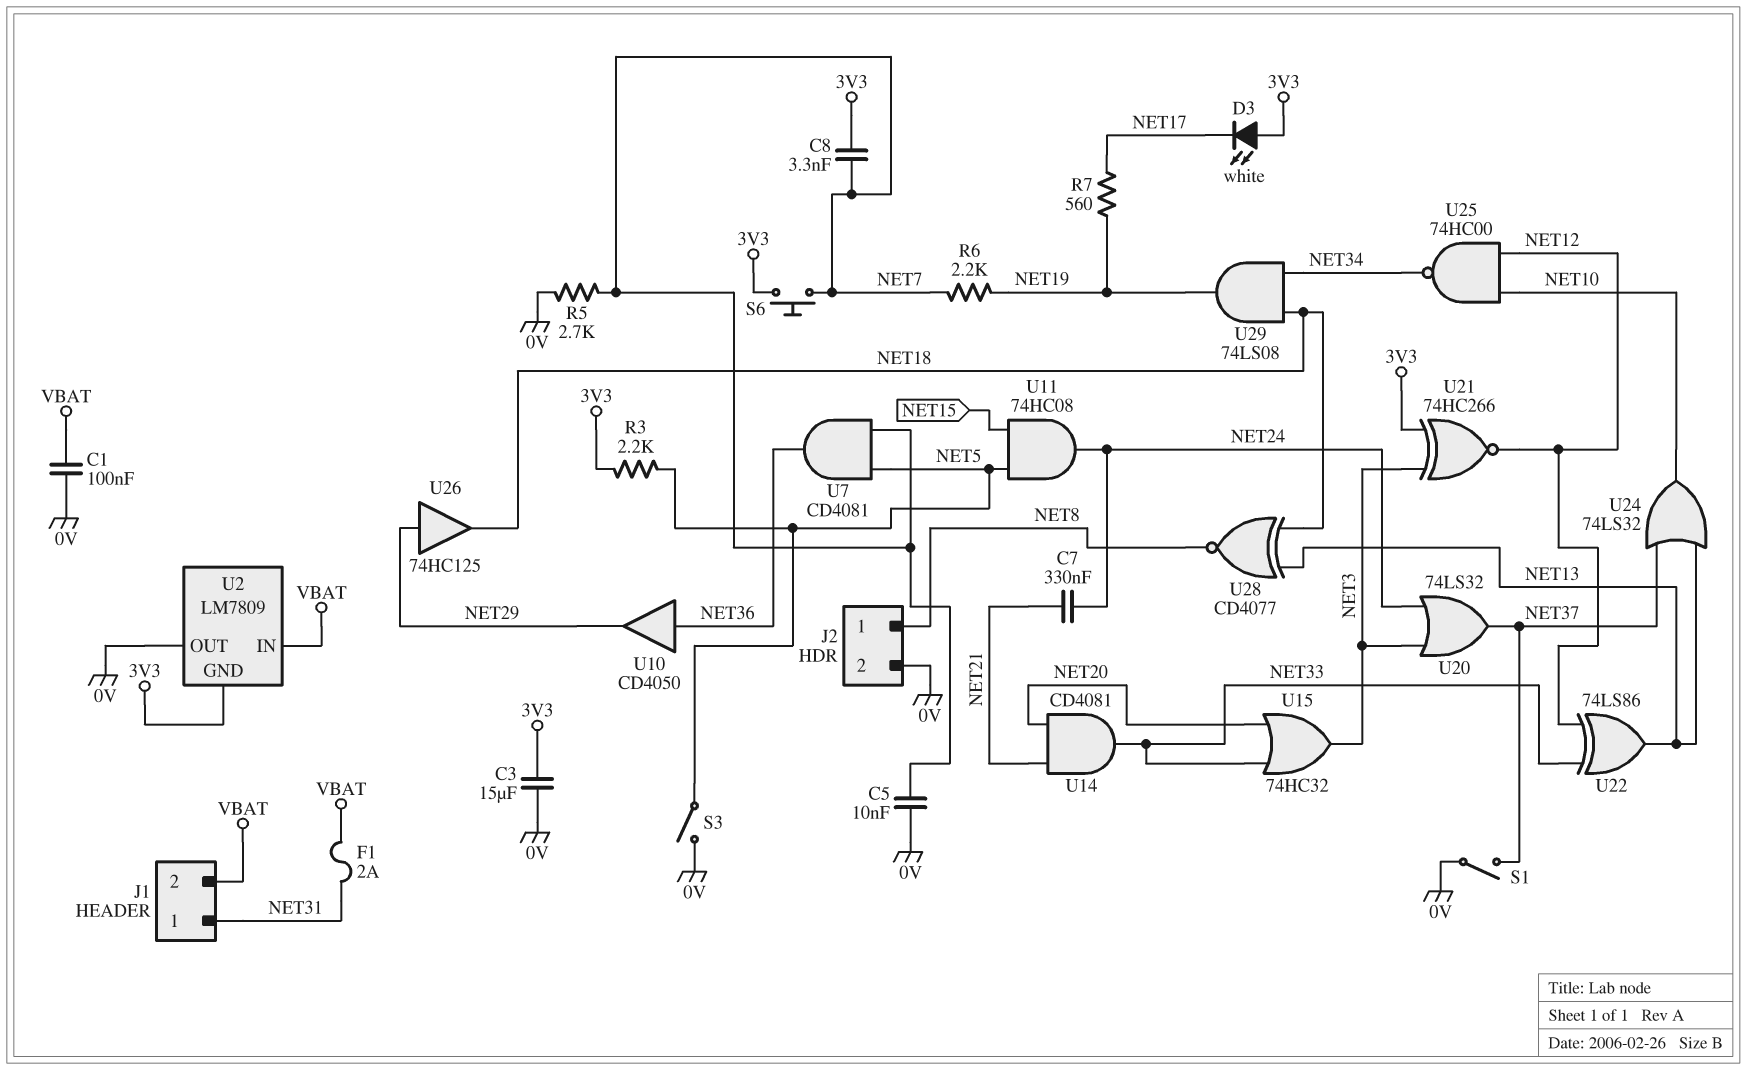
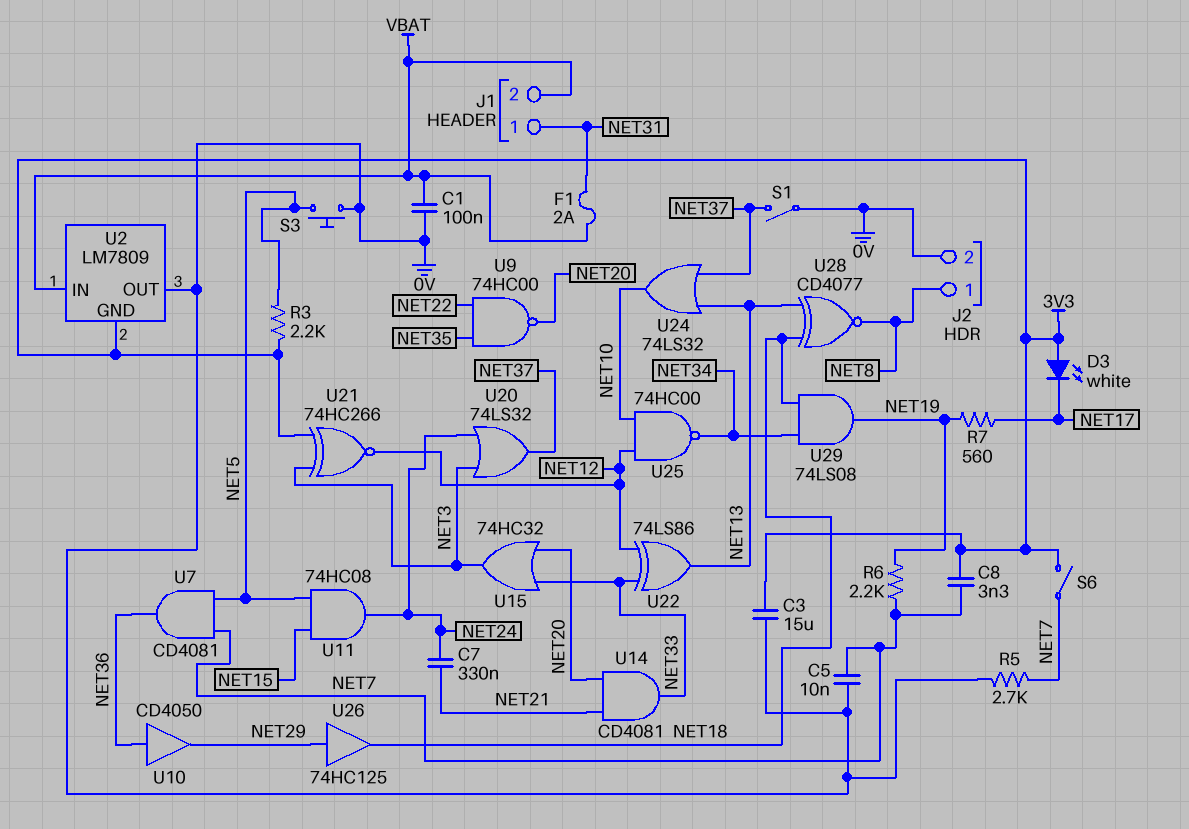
S3: switch (0V, NET5) -> button (0V, NET5)
S6: button (3V3, NET7) -> switch (3V3, NET7)
U9: none -> NAND 74HC00 (in NET22, in NET35, out NET20)

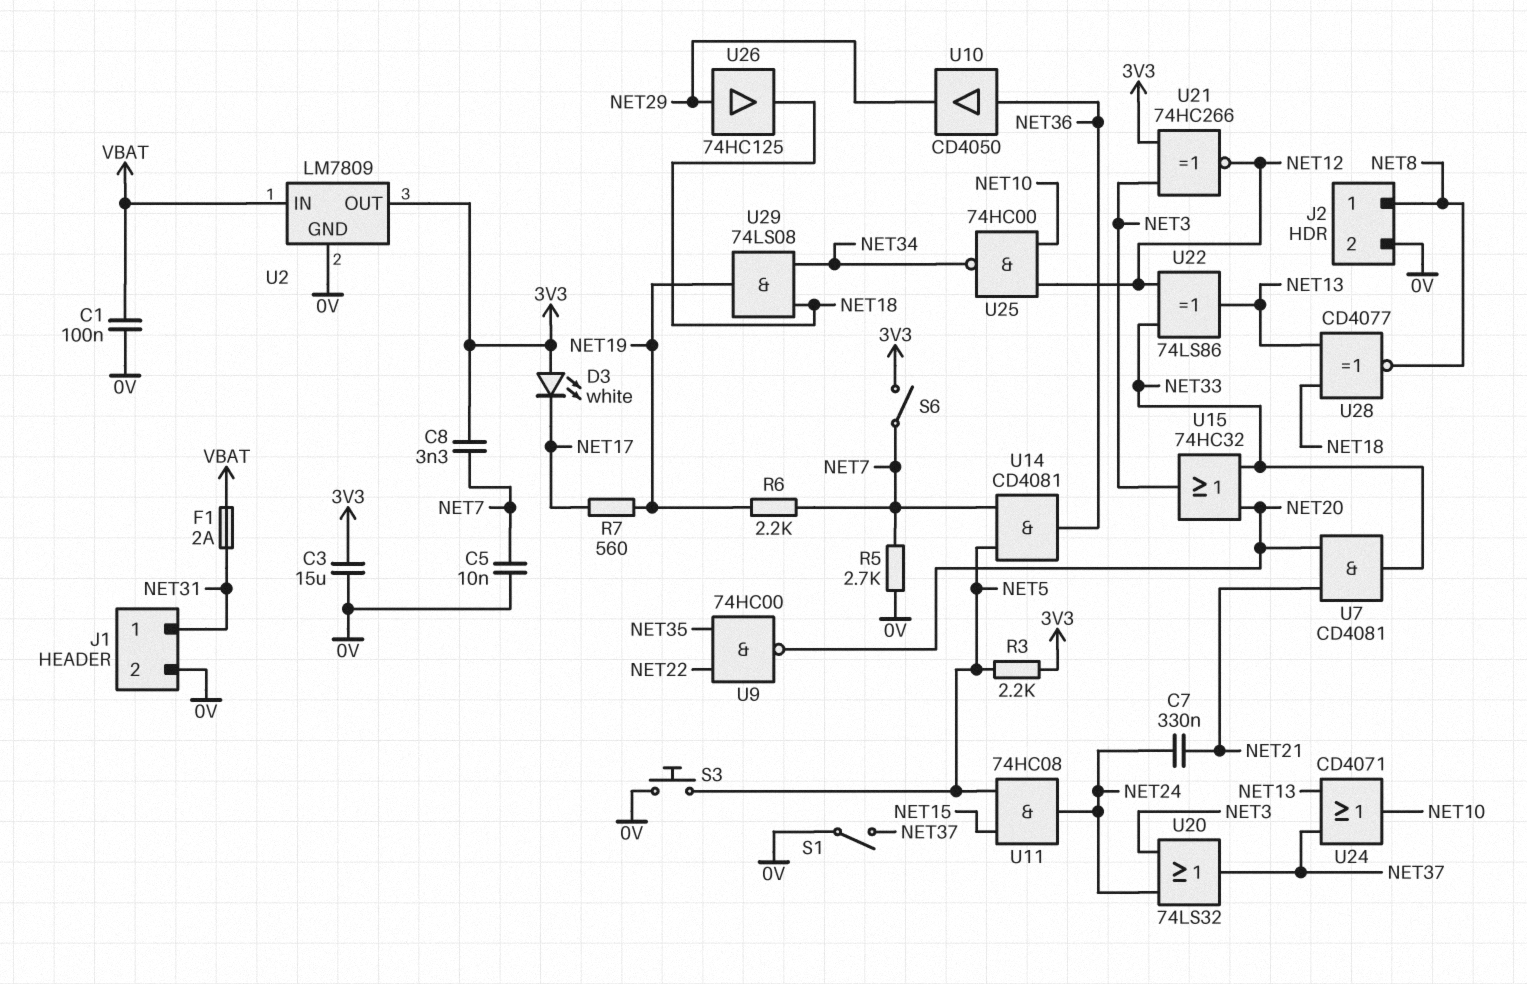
J1 pin 2: VBAT -> 0V
U2 pin GND: 3V3 -> 0V
U2 pin OUT: 0V -> 3V3
U7: AND CD4081 (in NET5, in NET7, out NET36) -> AND CD4081 (in NET20, in NET21, out NET33)
U14: AND CD4081 (in NET20, in NET21, out NET33) -> AND CD4081 (in NET5, in NET7, out NET36)
U24: OR 74LS32 (in NET13, in NET37, out NET10) -> OR CD4071 (in NET13, in NET37, out NET10)

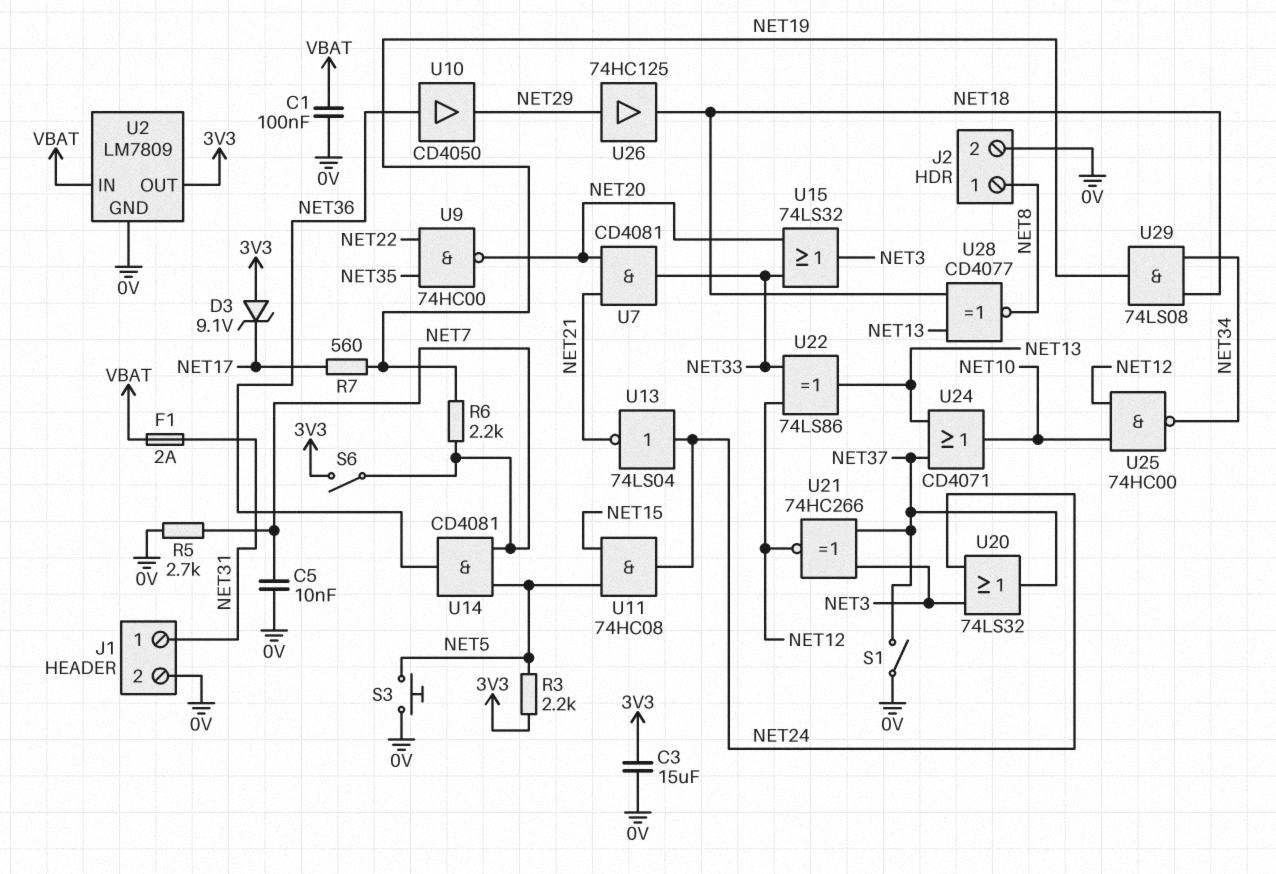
C7: 330nF (NET21, NET24) -> none
C8: 3.3nF (3V3, NET7) -> none
D3: LED white (A 3V3, K NET17) -> zener 9.1V (A 3V3, K NET17)
U13: none -> NOT 74LS04 (in NET24, out NET21)
U15: OR 74HC32 (in NET20, in NET33, out NET3) -> OR 74LS32 (in NET20, in NET33, out NET3)
U21: XNOR 74HC266 (in 3V3, in NET3, out NET12) -> XNOR 74HC266 (in NET3, in NET37, out NET12)

